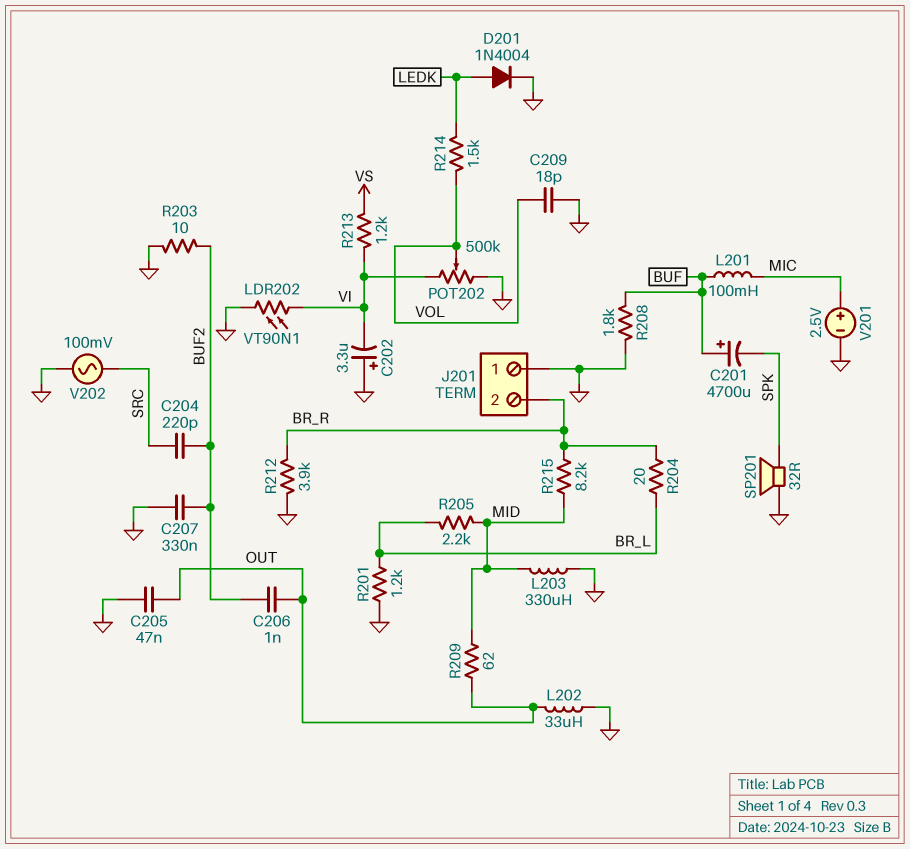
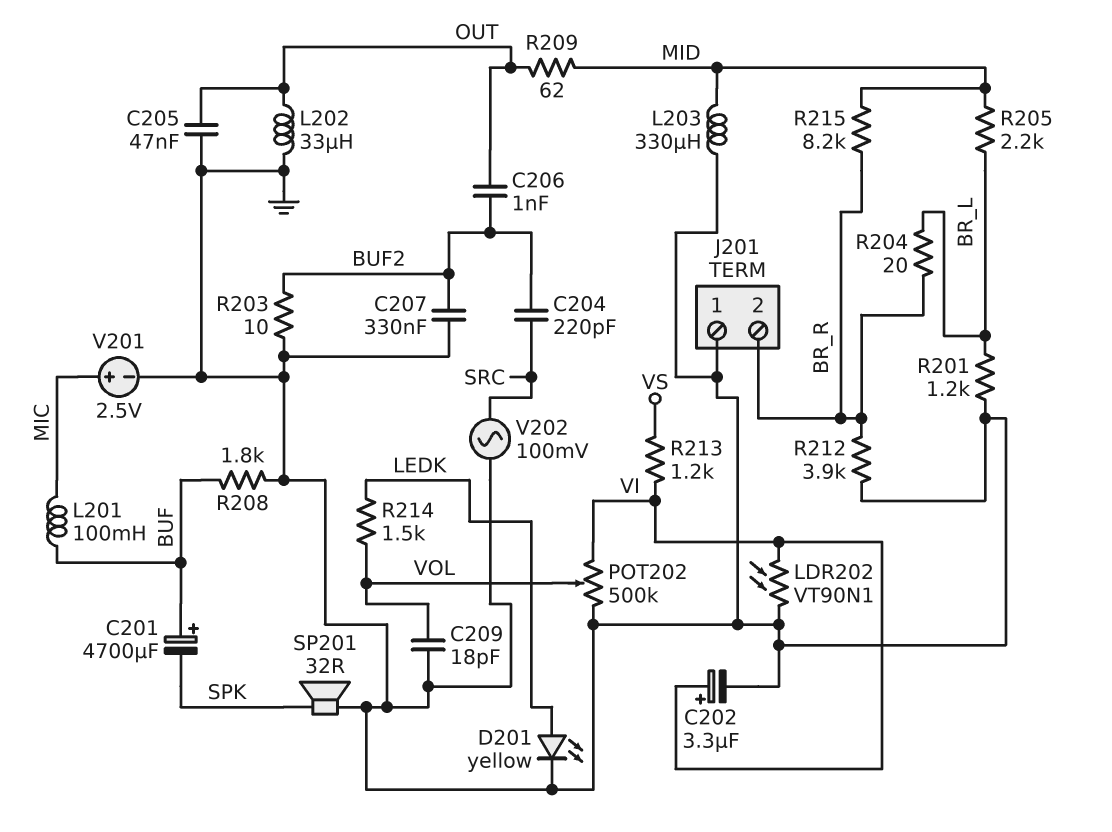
C202: 3.3uF (plus GND, minus VI) -> 3.3uF (plus VI, minus GND)
D201: diode 1N4004 (A LEDK, K GND) -> LED yellow (A LEDK, K GND)

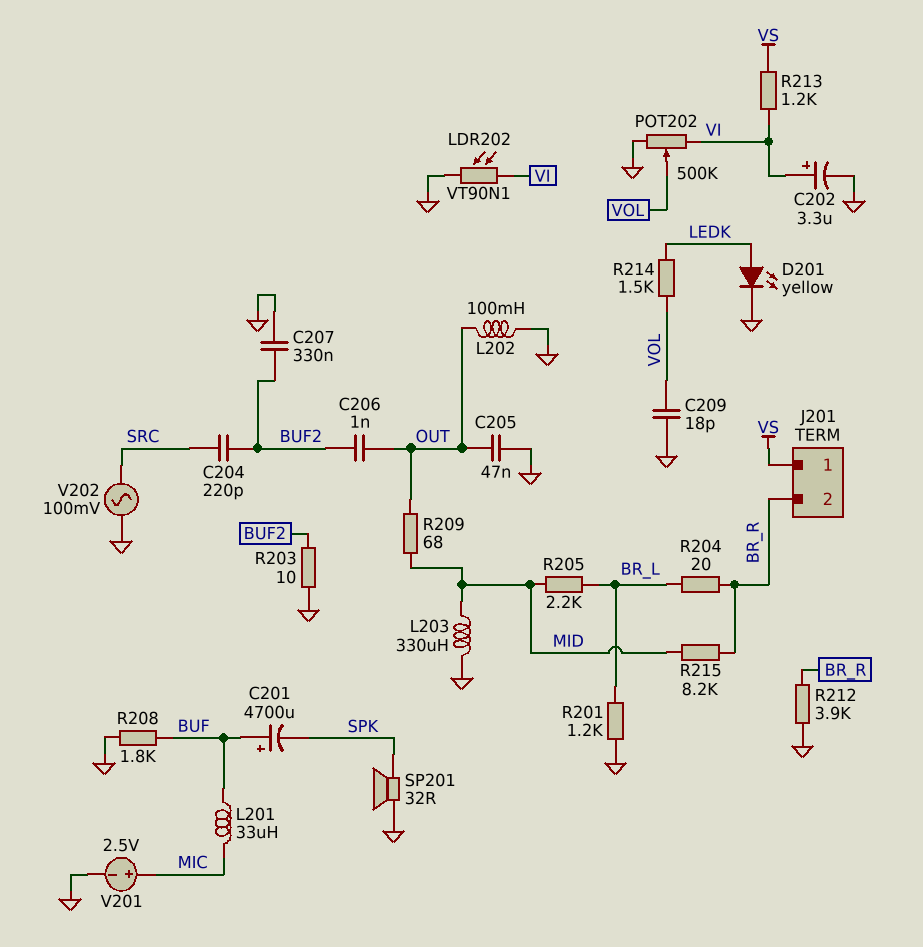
J201 pin 1: GND -> VS
L201: 100mH (BUF, MIC) -> 33uH (BUF, MIC)
L202: 33uH (GND, OUT) -> 100mH (GND, OUT)
R209: 62 (MID, OUT) -> 68 (MID, OUT)

